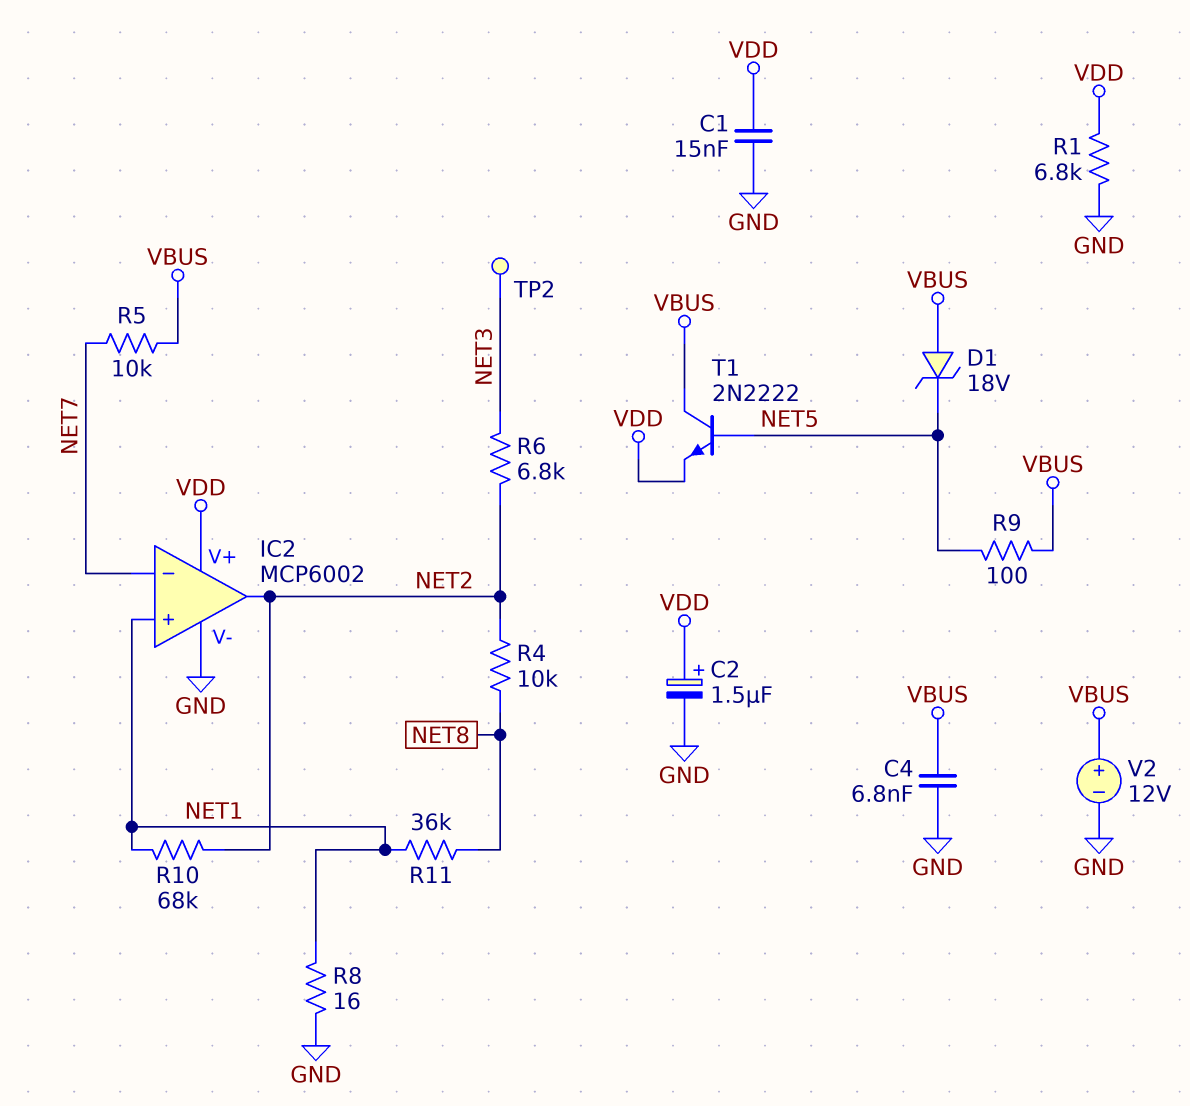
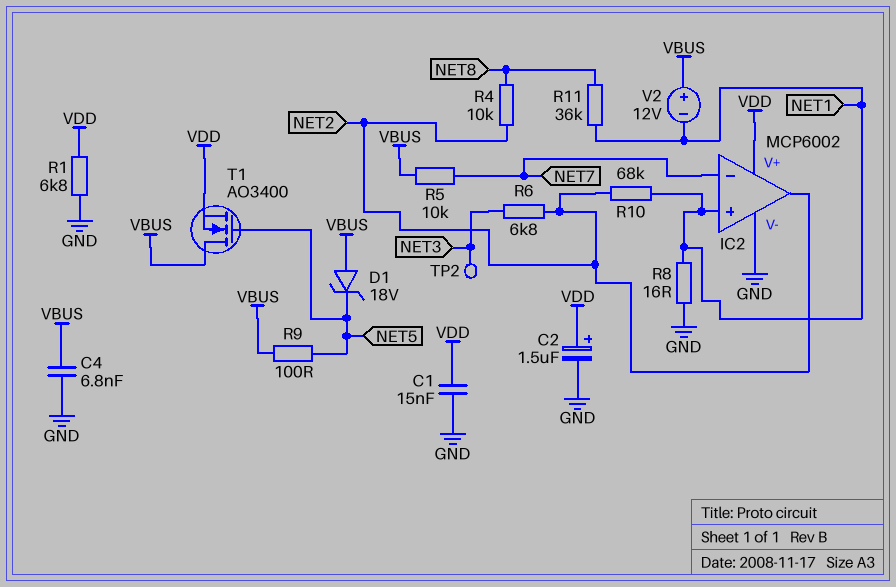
T1: NPN 2N2222 (B NET5, C VBUS, E VDD) -> NMOS AO3400 (G NET5, D VBUS, S VDD)
V2: 12V (plus VBUS, minus GND) -> 12V (plus VBUS, minus NET1)

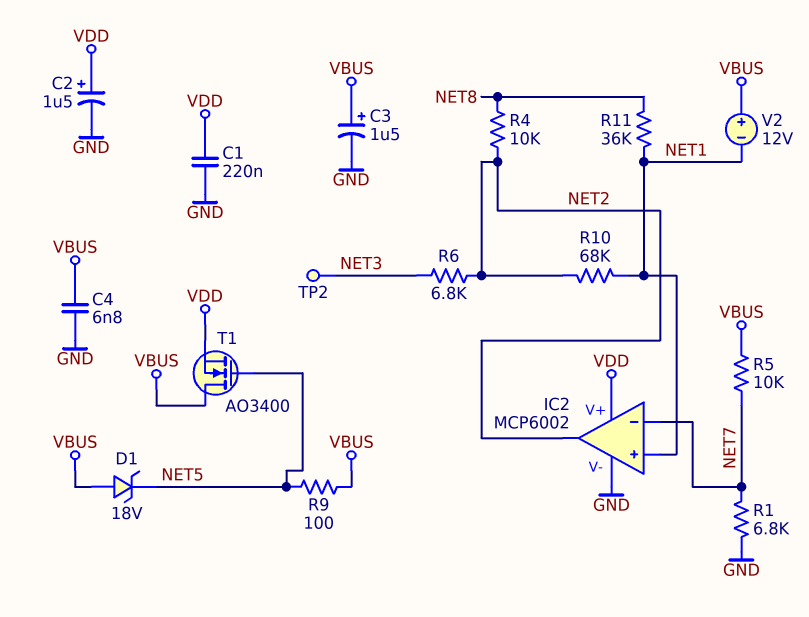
C1: 15nF (GND, VDD) -> 220nF (GND, VDD)
C3: none -> 1.5uF (plus VBUS, minus GND)
R1: 6.8k (GND, VDD) -> 6.8k (GND, NET7)
R8: 16 (GND, NET1) -> none

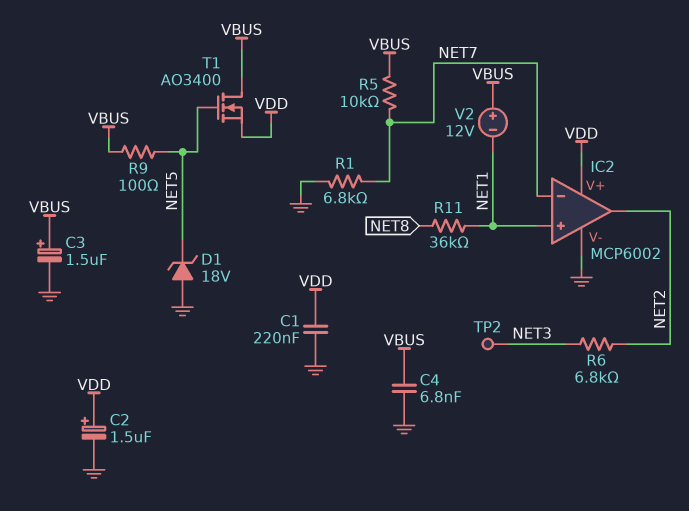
D1: zener 18V (A VBUS, K NET5) -> zener 18V (A GND, K NET5)
R4: 10k (NET2, NET8) -> none
R10: 68k (NET1, NET2) -> none

